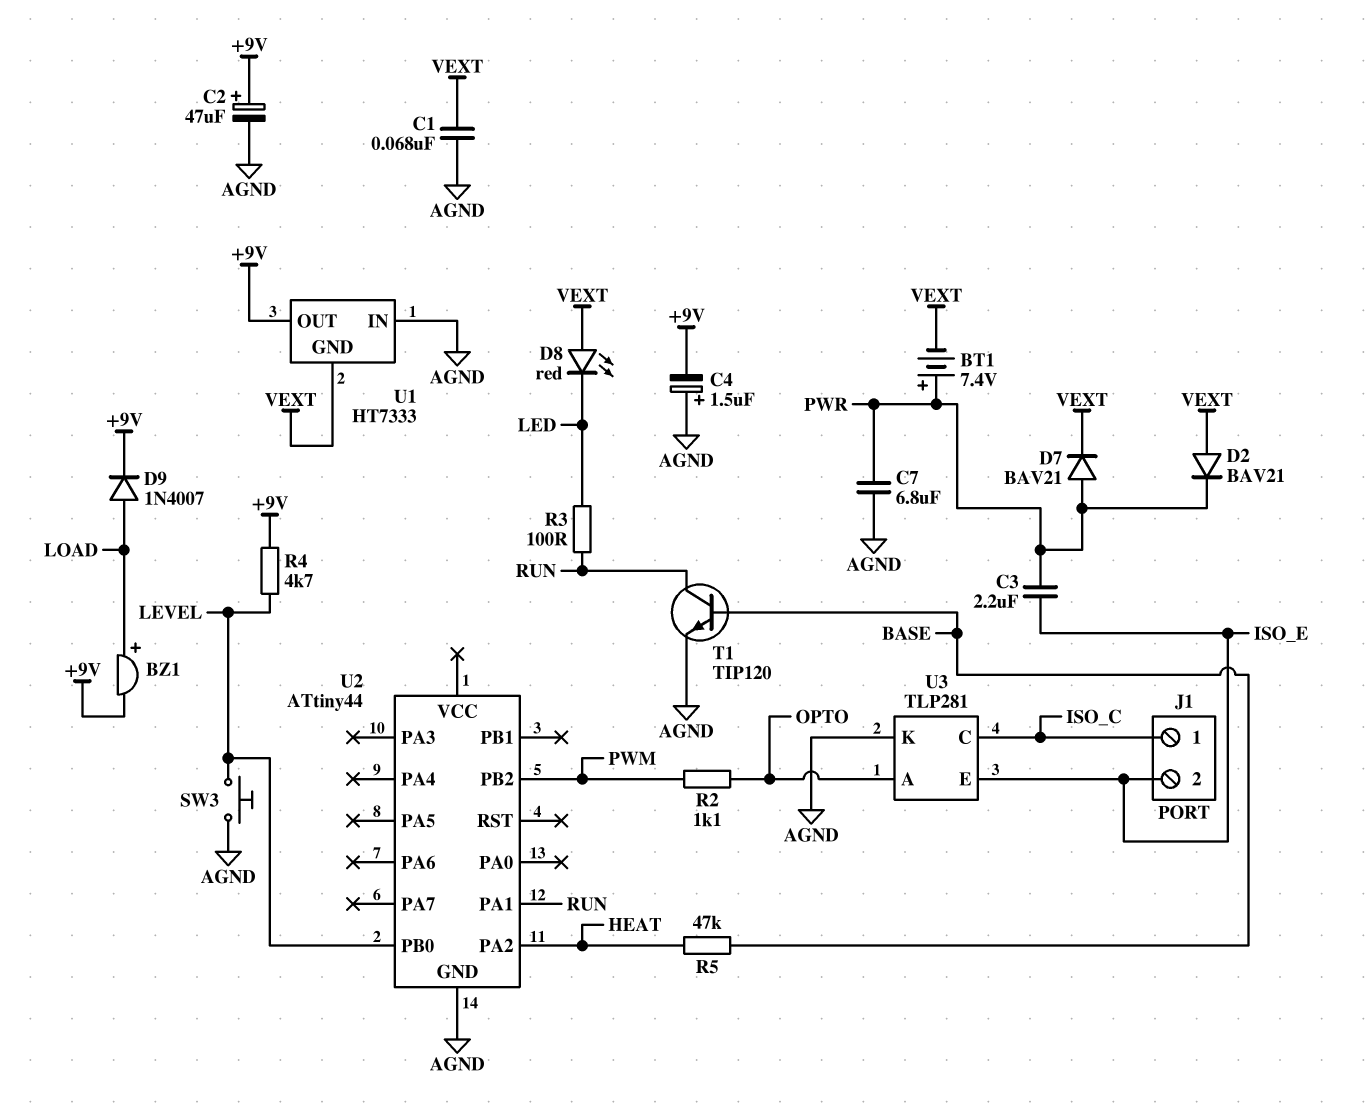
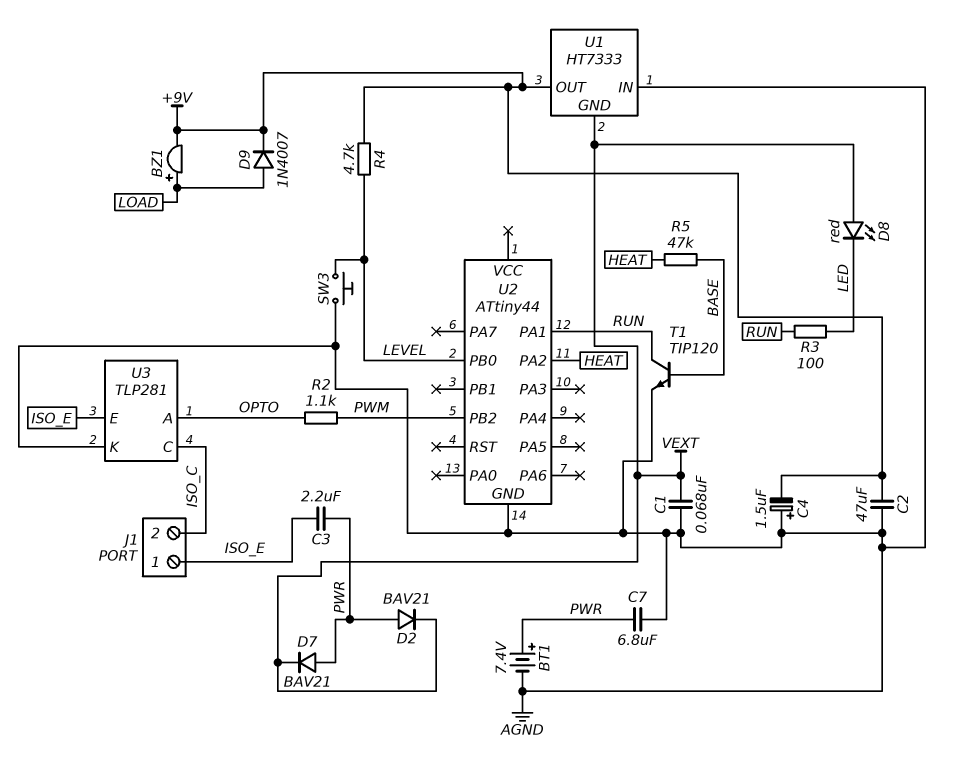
BT1: 7.4V (plus PWR, minus VEXT) -> 7.4V (plus PWR, minus AGND)
C2: 47uF (plus +9V, minus AGND) -> 47uF (+9V, AGND)
D2: diode BAV21 (A VEXT, K PWR) -> diode BAV21 (A PWR, K VEXT)
J1 pin 1: ISO_C -> ISO_E
J1 pin 2: ISO_E -> ISO_C

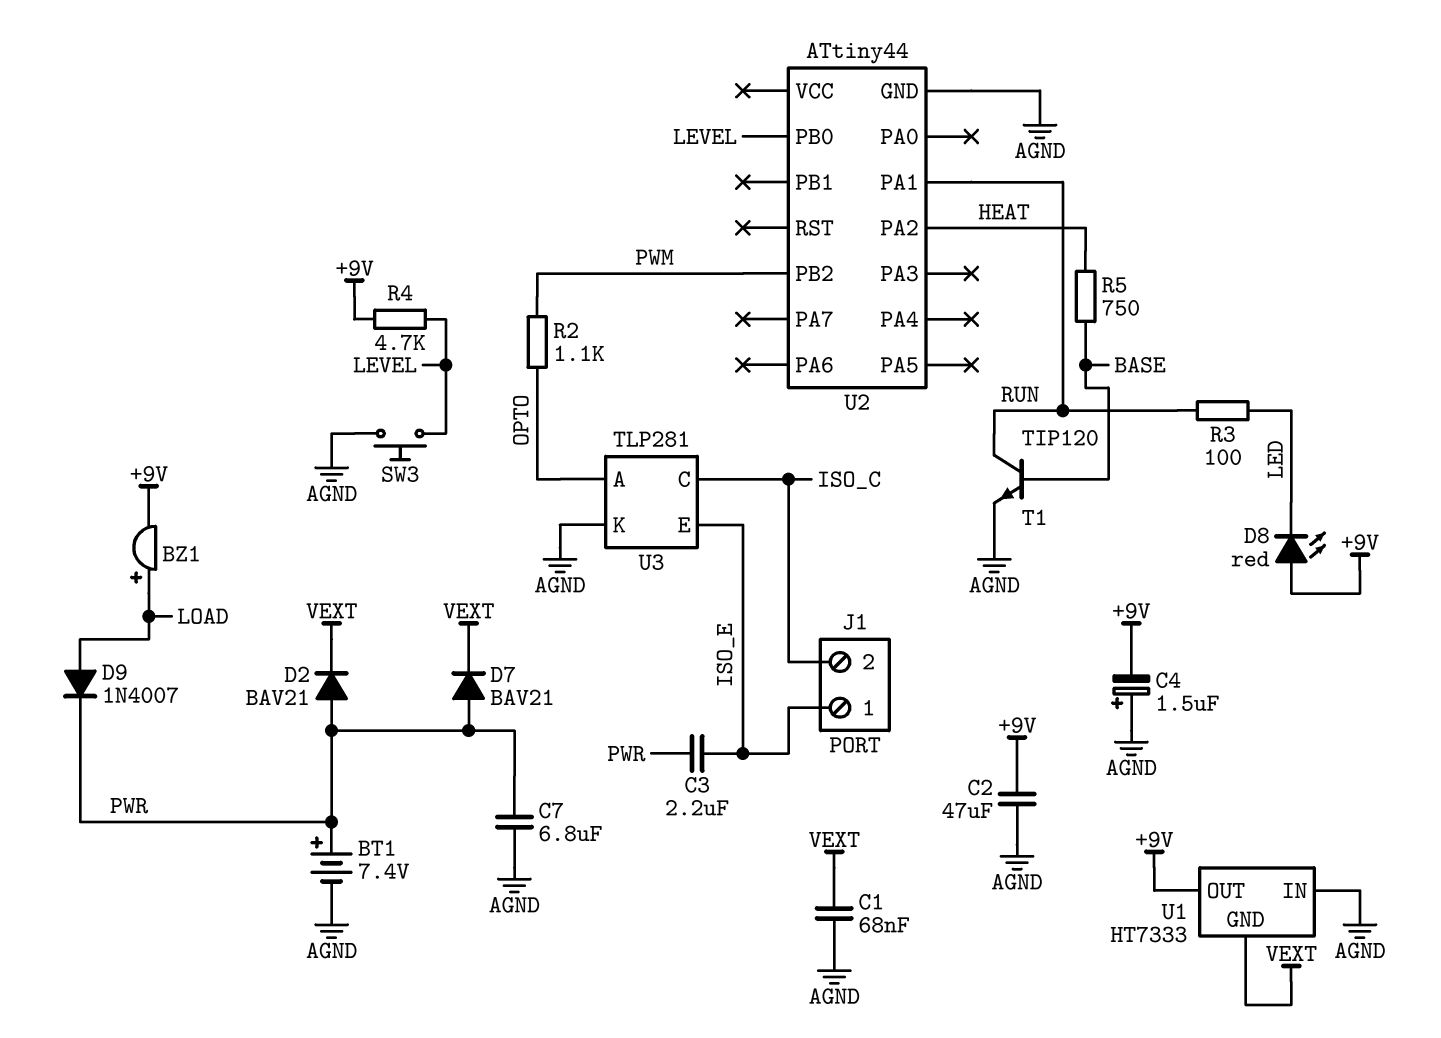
D8: LED red (A VEXT, K LED) -> LED red (A +9V, K LED)
D9: diode 1N4007 (A LOAD, K +9V) -> diode 1N4007 (A LOAD, K PWR)
R5: 47k (BASE, HEAT) -> 750 (BASE, HEAT)

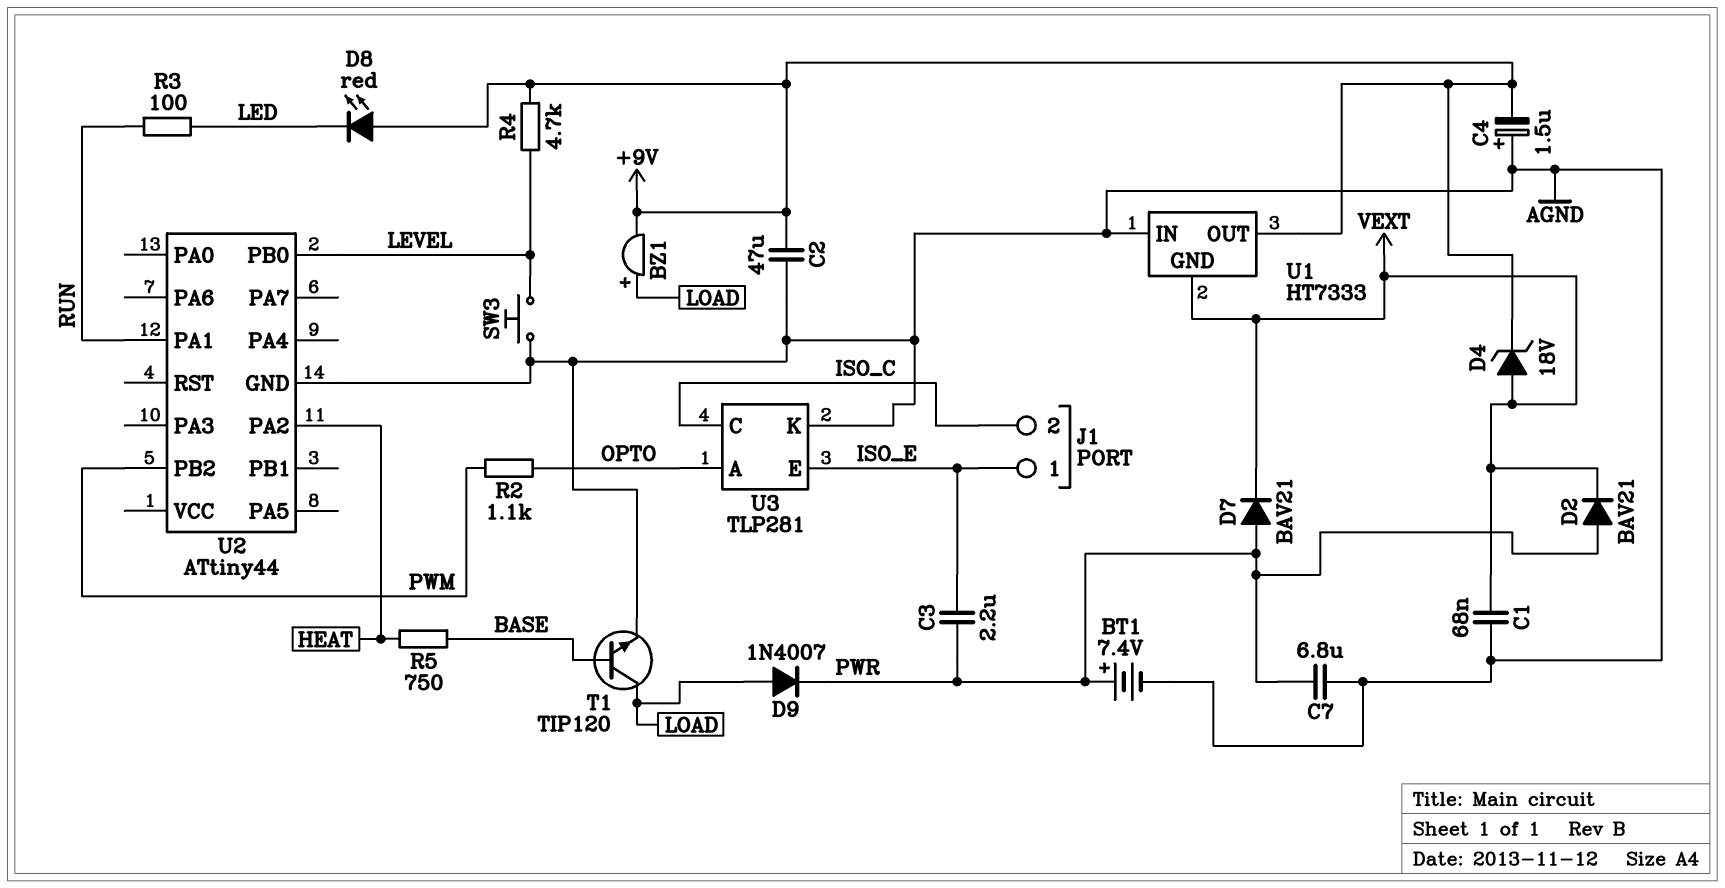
D4: none -> zener 18V (A VEXT, K +9V)
T1: NPN TIP120 (B BASE, C RUN, E AGND) -> NPN TIP120 (B BASE, C LOAD, E AGND)

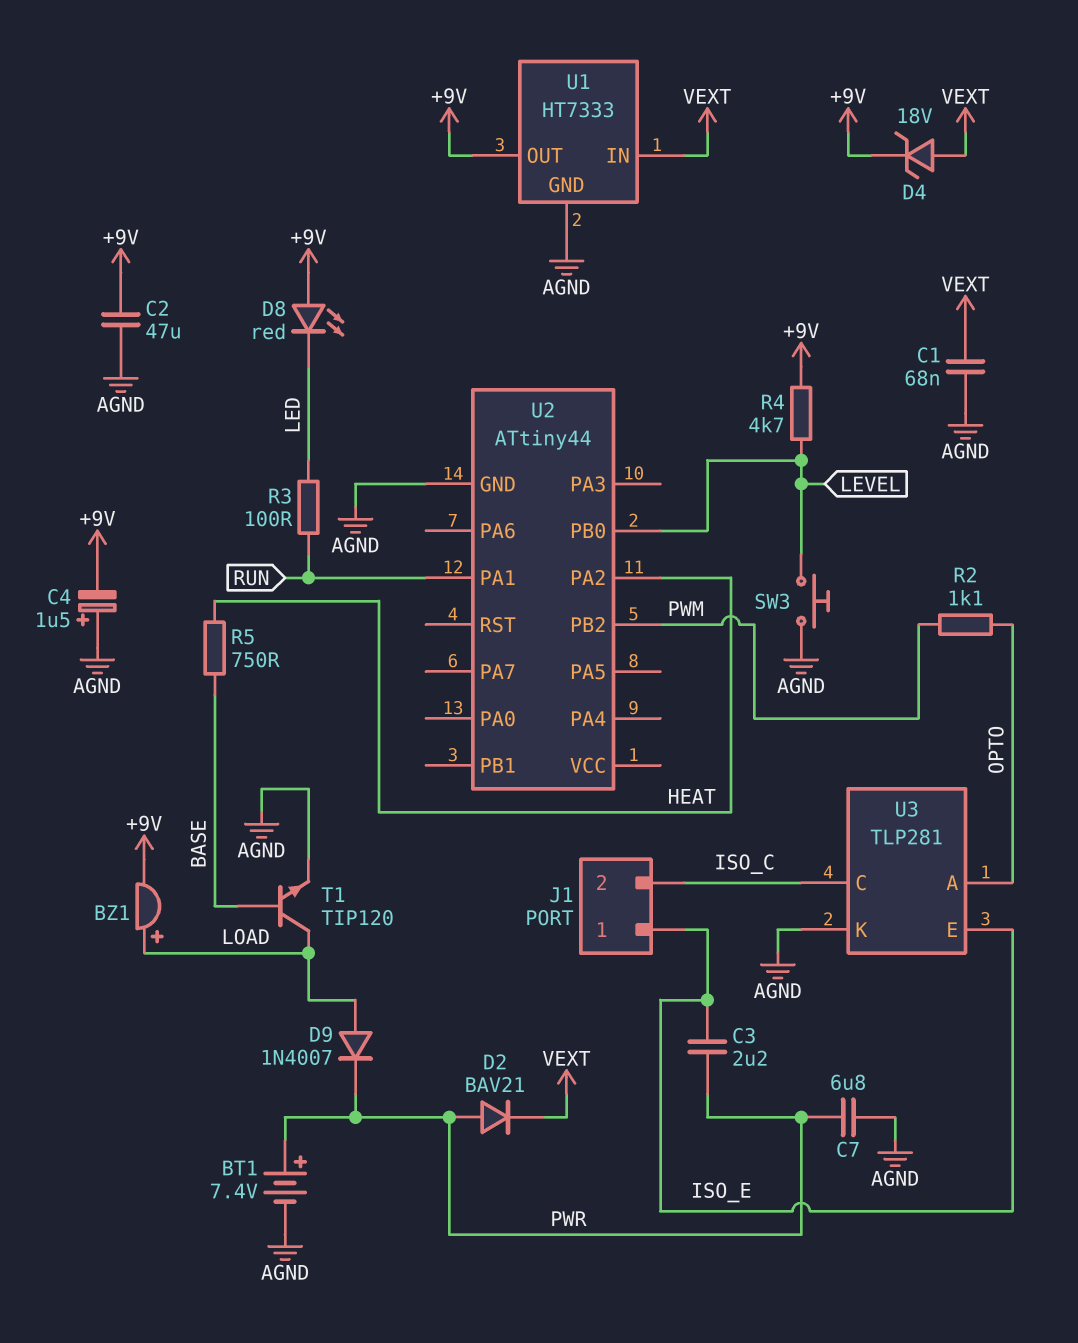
D7: diode BAV21 (A PWR, K VEXT) -> none
U1 pin GND: VEXT -> AGND
U1 pin IN: AGND -> VEXT

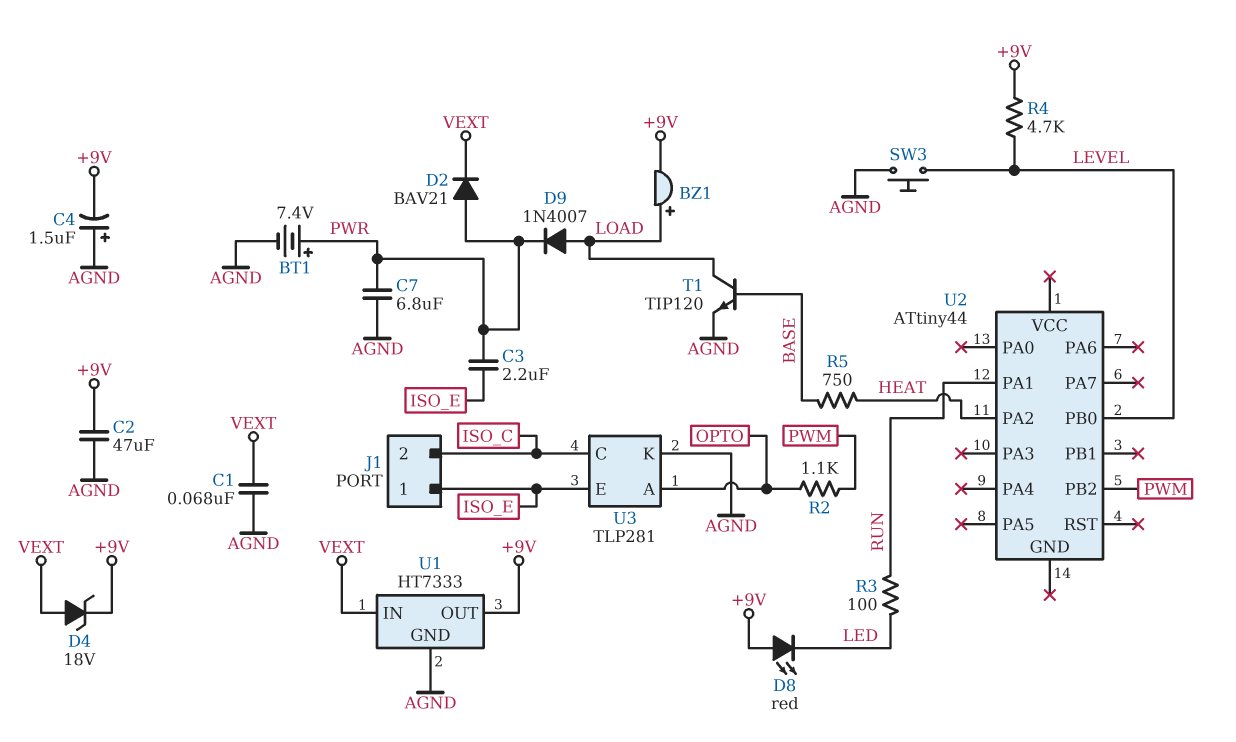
U2 pin GND: AGND -> none

